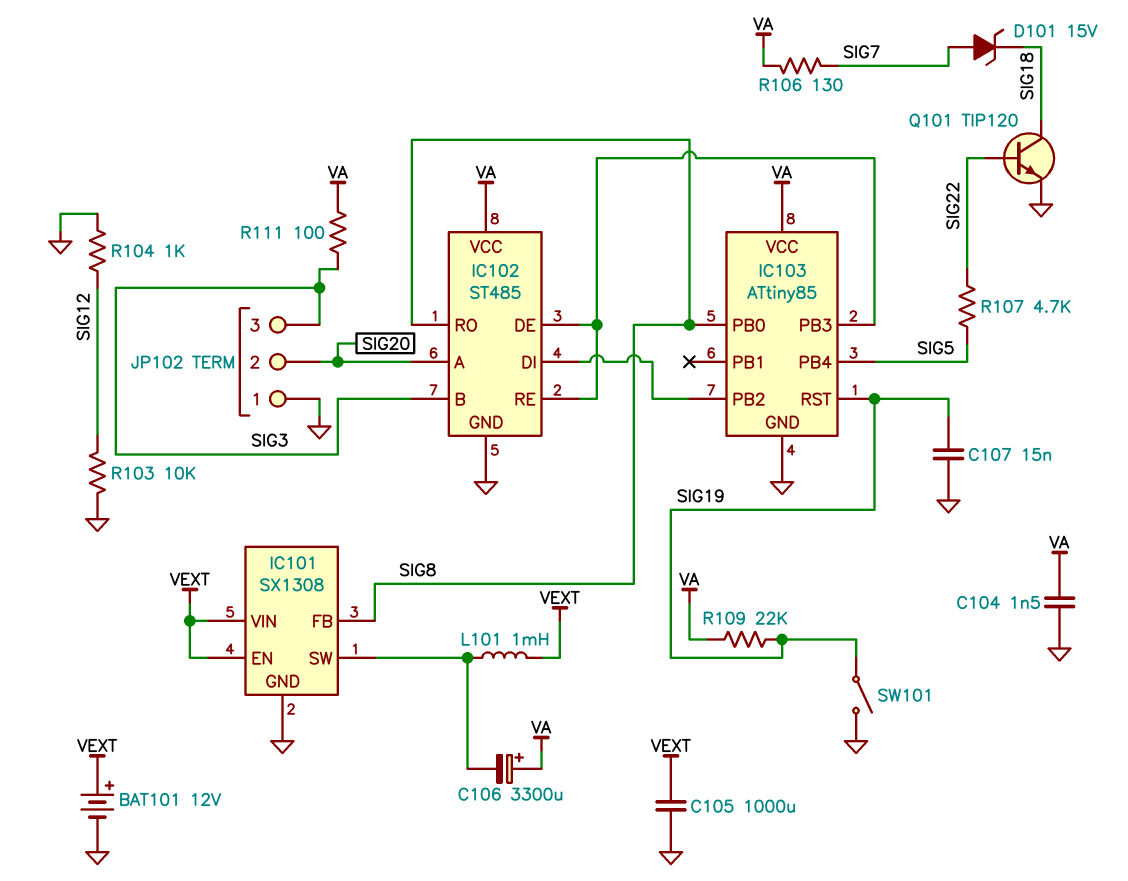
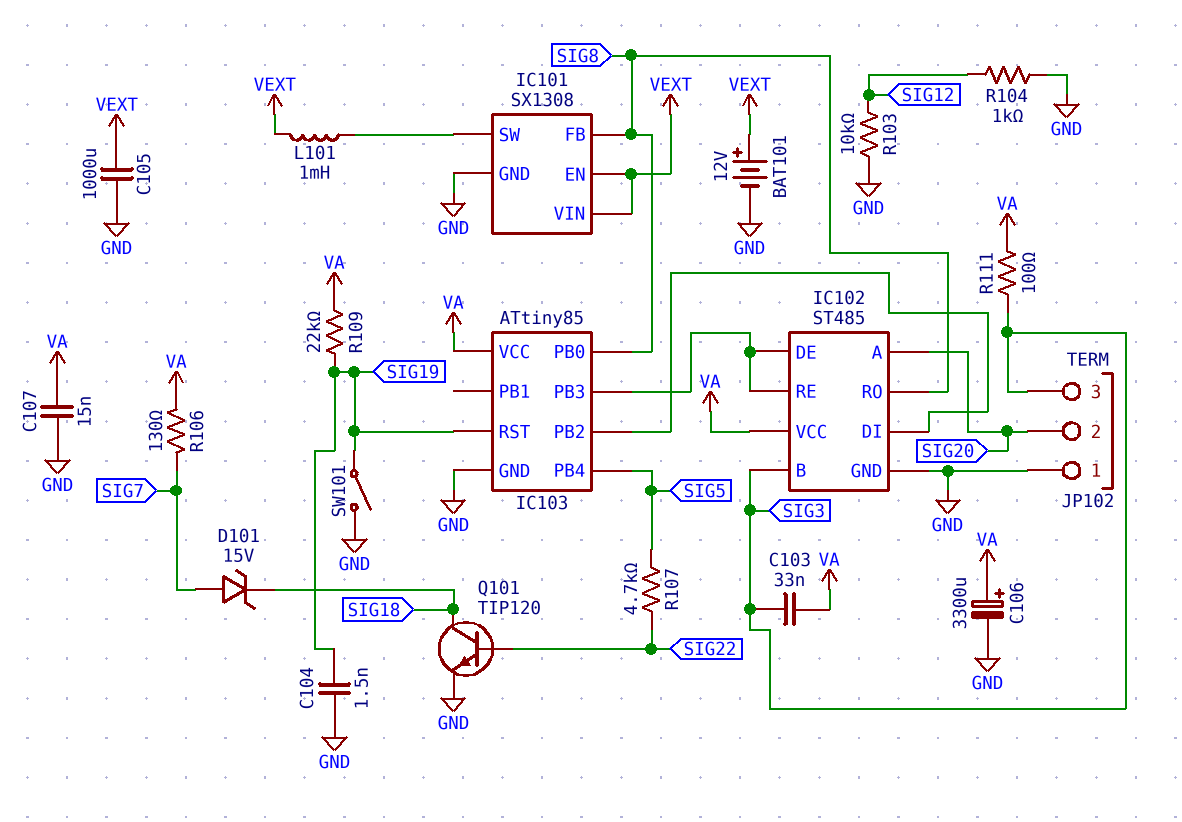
C103: none -> 33nF (SIG3, VA)
C104: 1.5nF (GND, VA) -> 1.5nF (GND, SIG19)
C106: 3300uF (plus VA, minus IC101/SW) -> 3300uF (plus VA, minus GND)
C107: 15nF (GND, SIG19) -> 15nF (GND, VA)

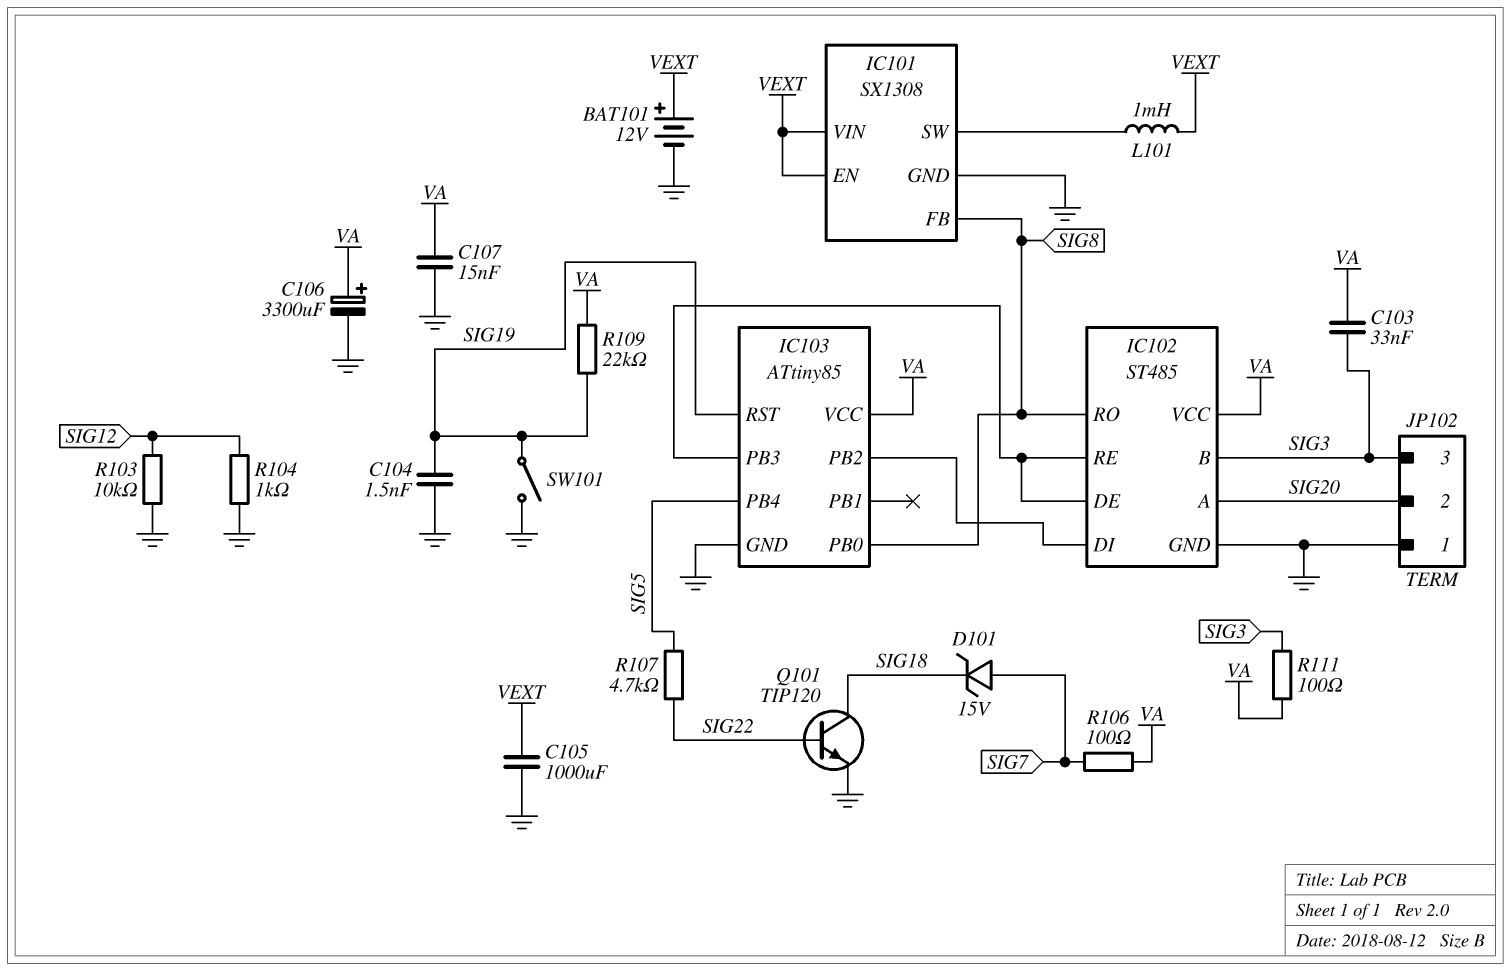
R106: 130 (SIG7, VA) -> 100 (SIG7, VA)

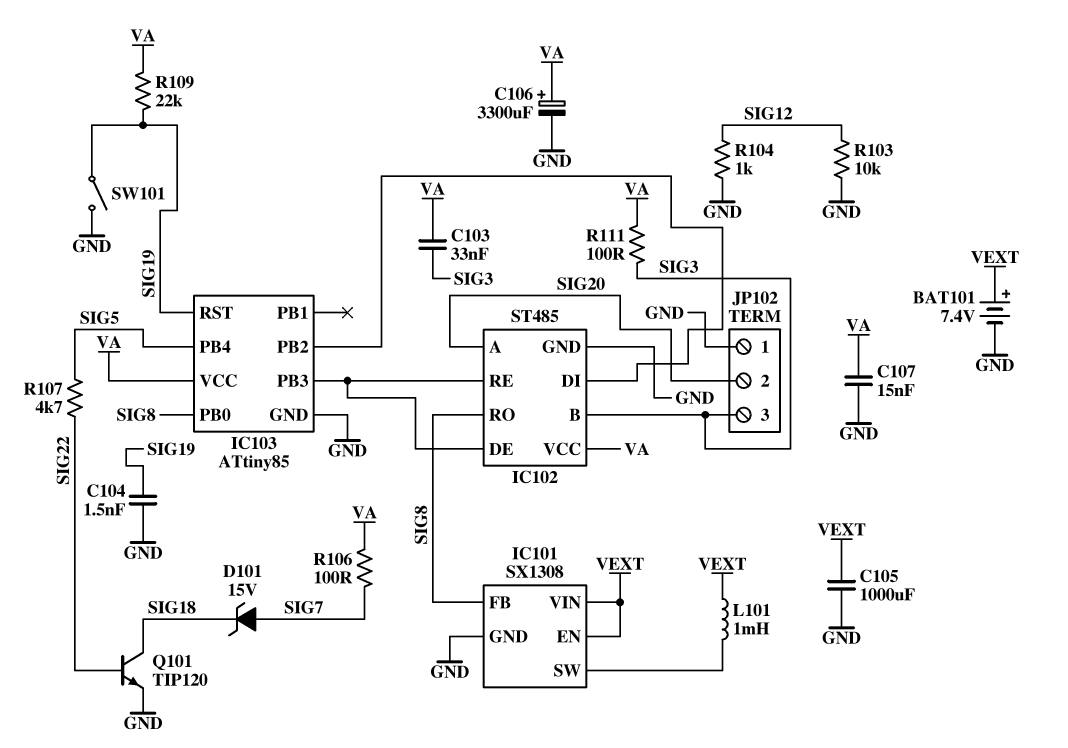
BAT101: 12V (plus VEXT, minus GND) -> 7.4V (plus VEXT, minus GND)

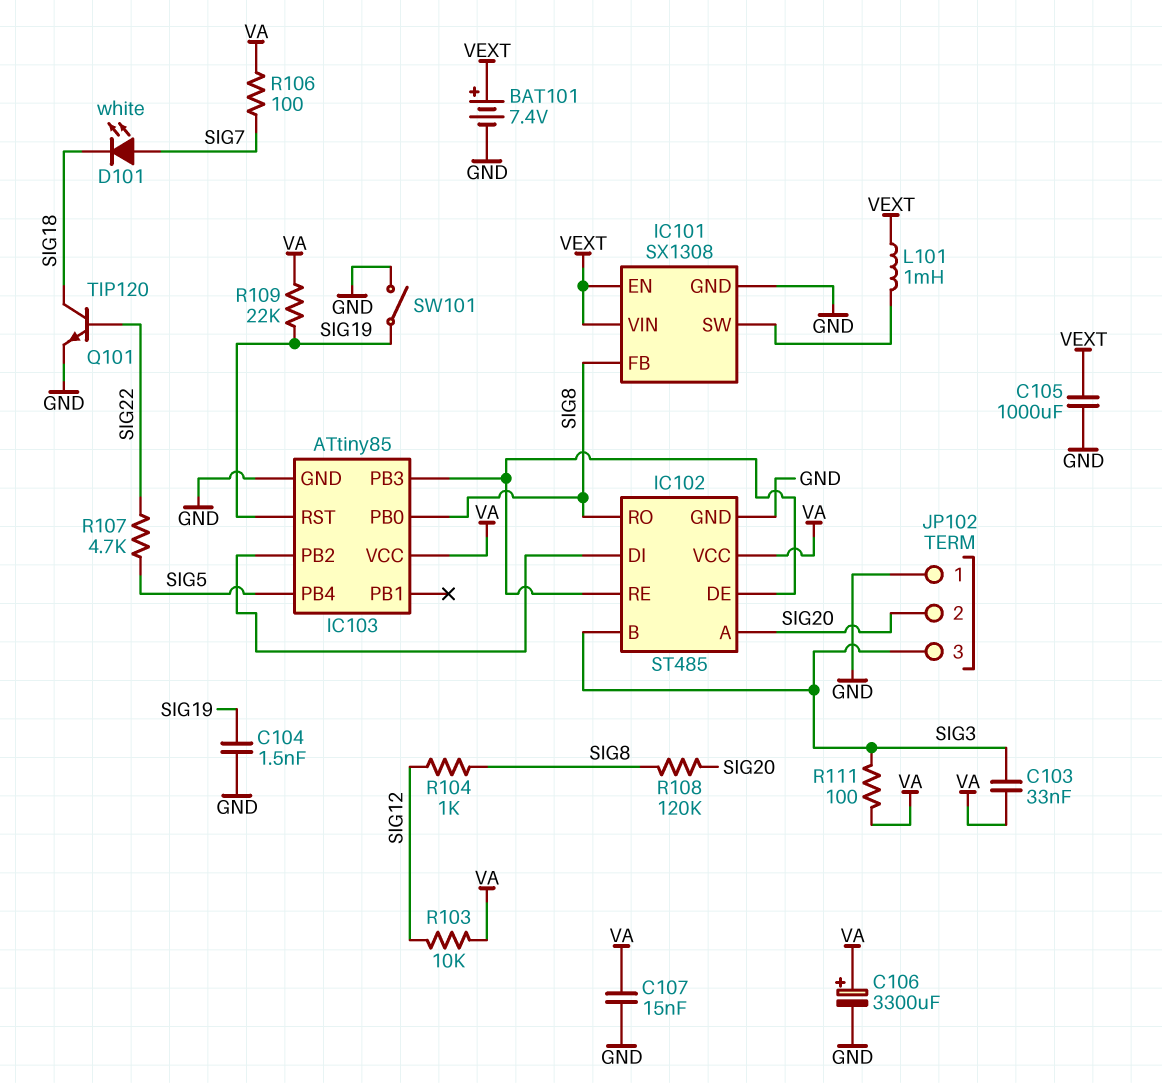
D101: zener 15V (A SIG7, K SIG18) -> LED white (A SIG7, K SIG18)
R103: 10k (GND, SIG12) -> 10k (SIG12, VA)
R104: 1k (GND, SIG12) -> 1k (SIG8, SIG12)
R108: none -> 120k (SIG8, SIG20)

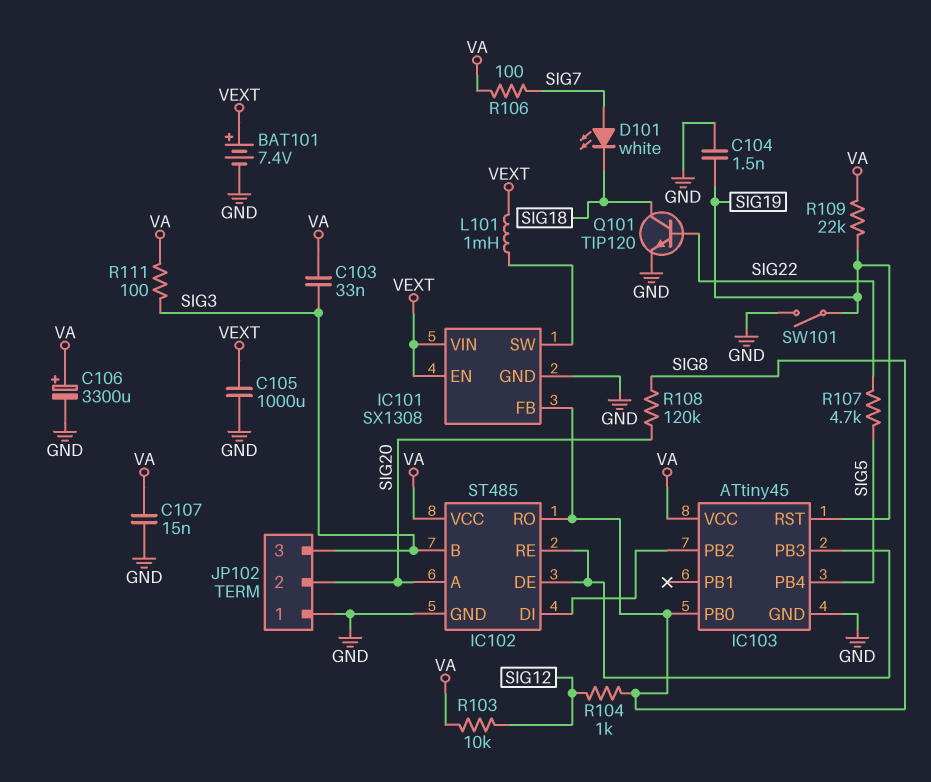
IC103: ATtiny85 -> ATtiny45

